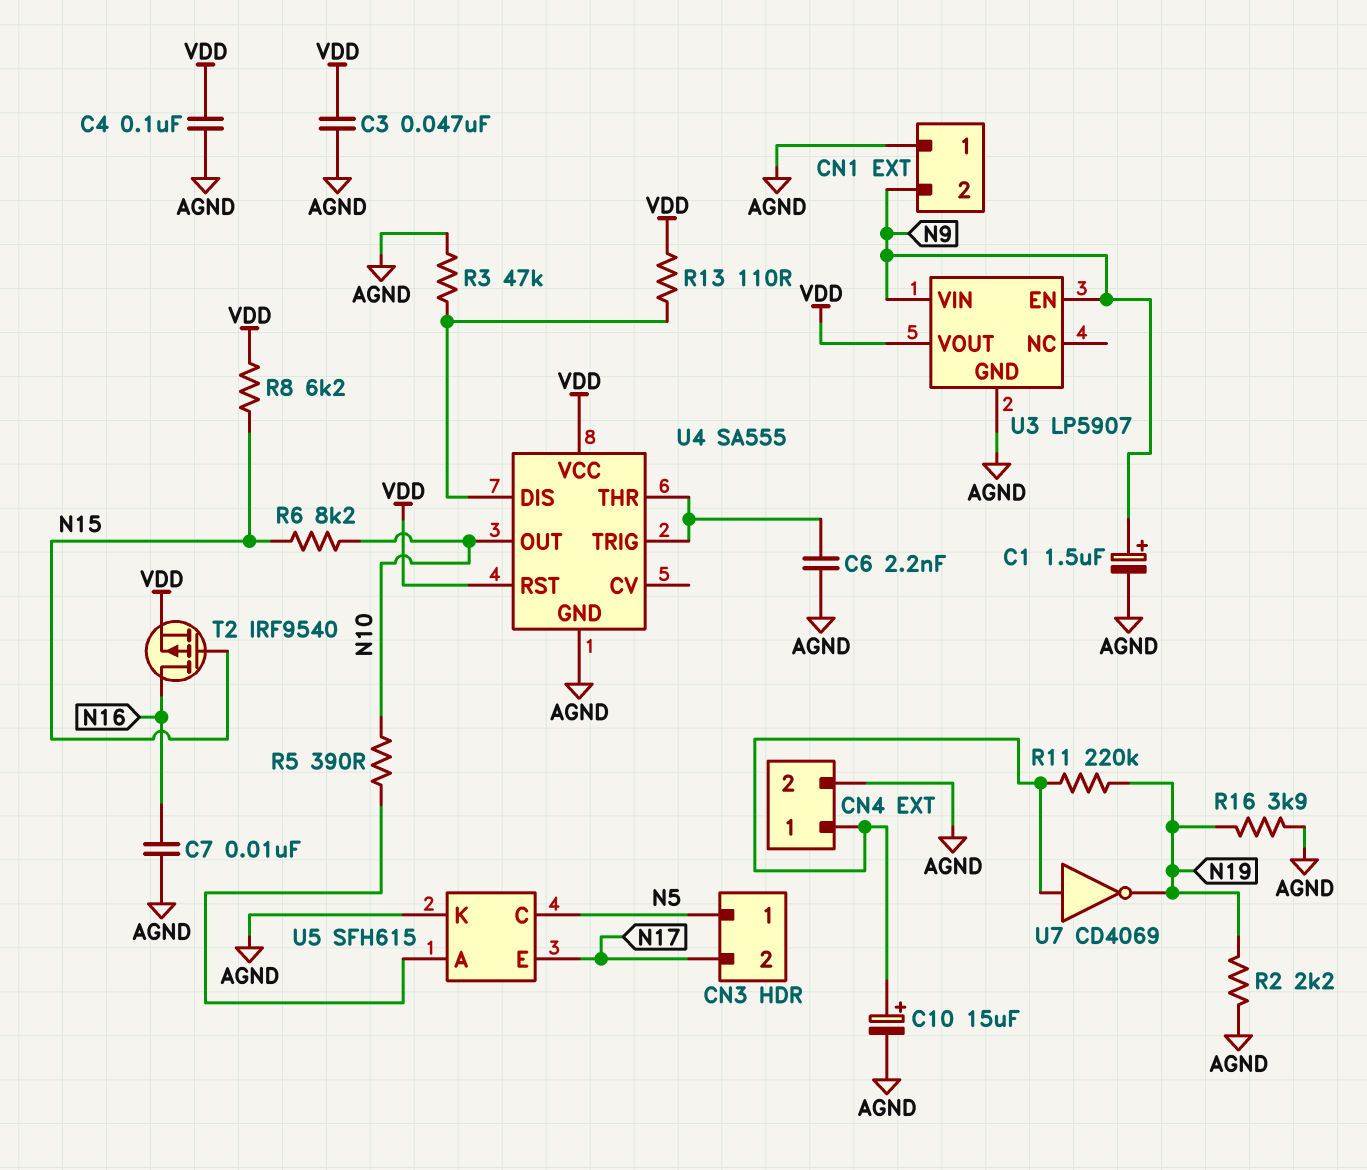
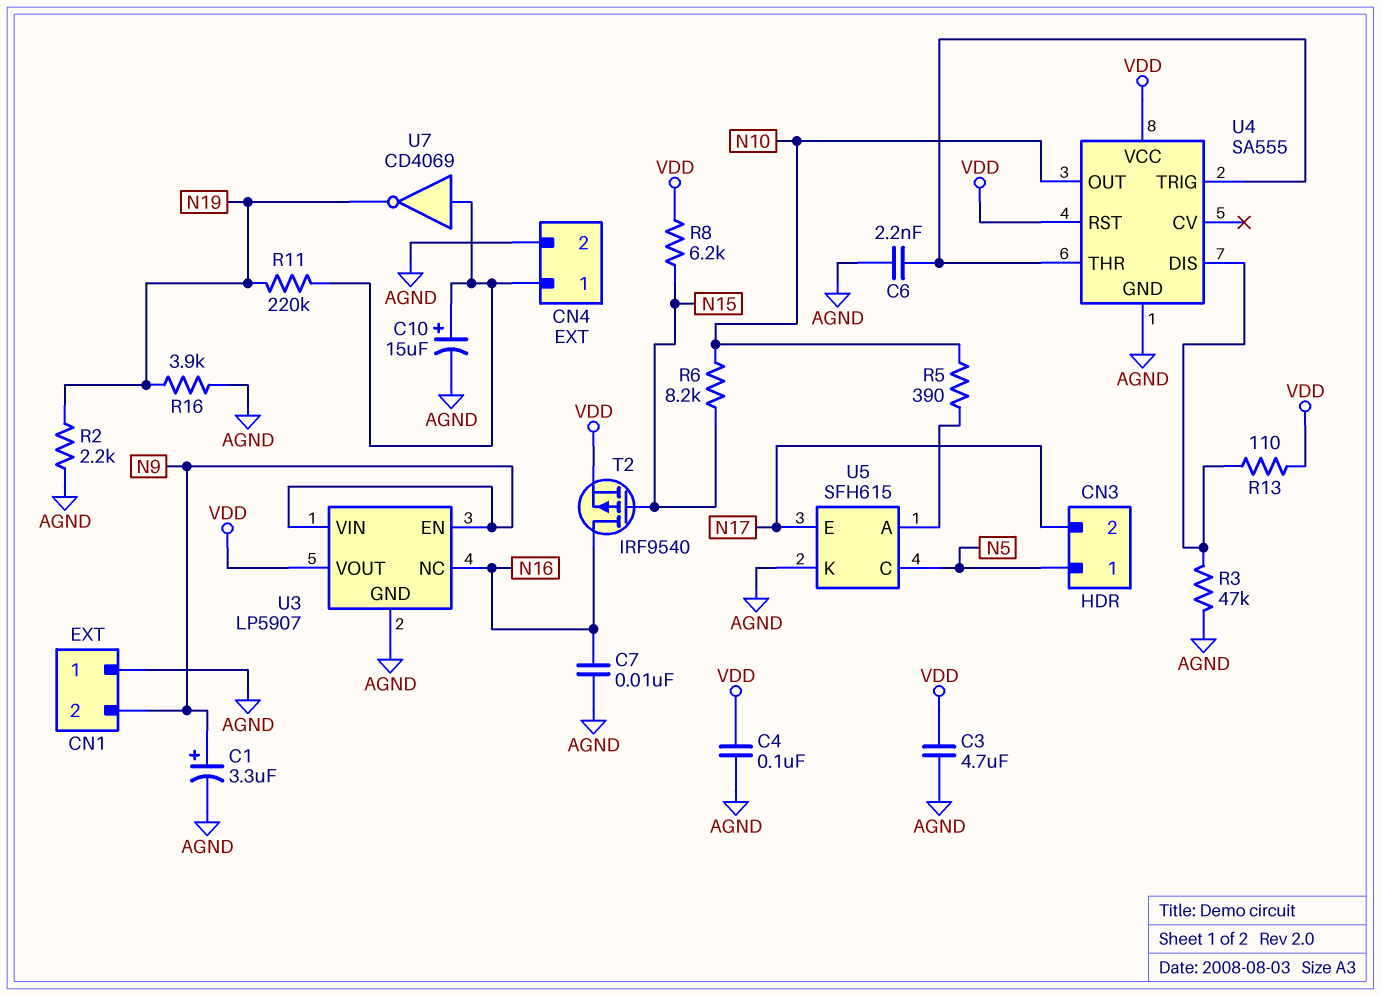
C1: 1.5uF (plus N9, minus AGND) -> 3.3uF (plus N9, minus AGND)
C3: 47nF (AGND, VDD) -> 4.7uF (AGND, VDD)
U3 pin NC: none -> N16

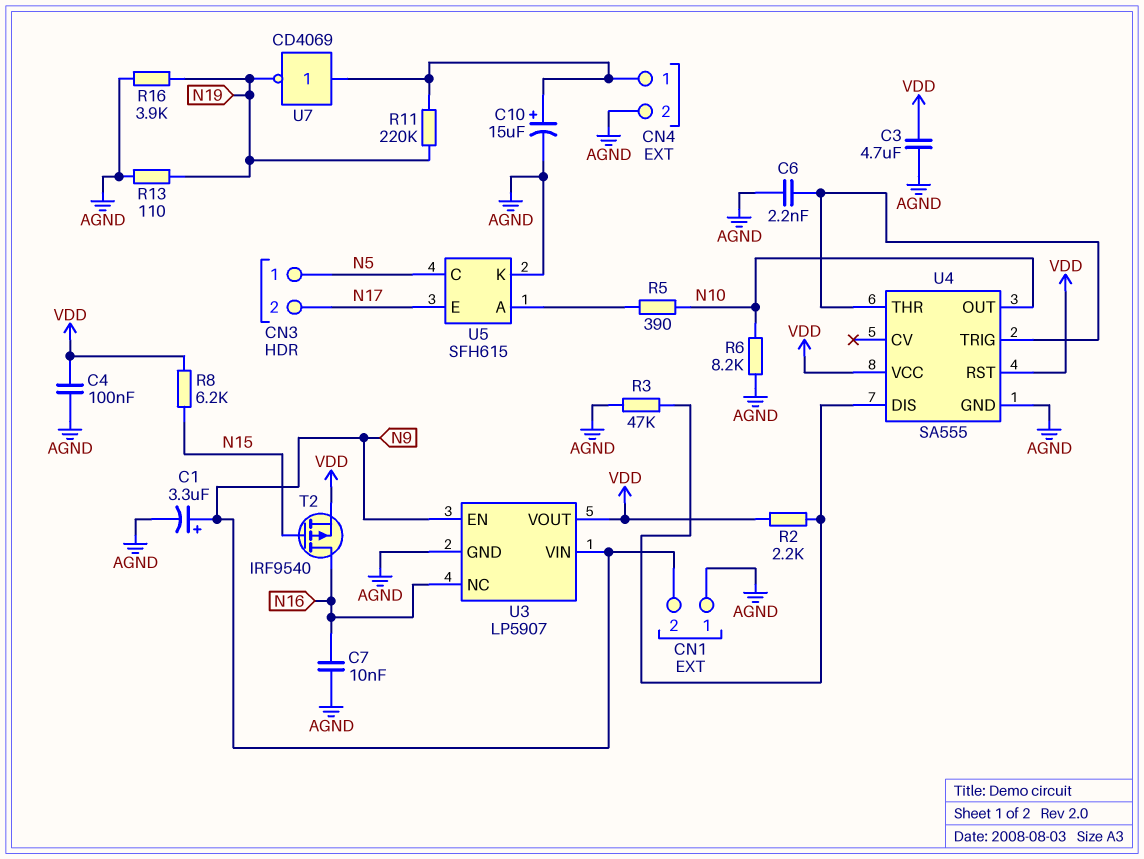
R2: 2.2k (AGND, N19) -> 2.2k (U4/DIS, VDD)
R6: 8.2k (N10, N15) -> 8.2k (AGND, N10)
R13: 110 (U4/DIS, VDD) -> 110 (AGND, N19)

